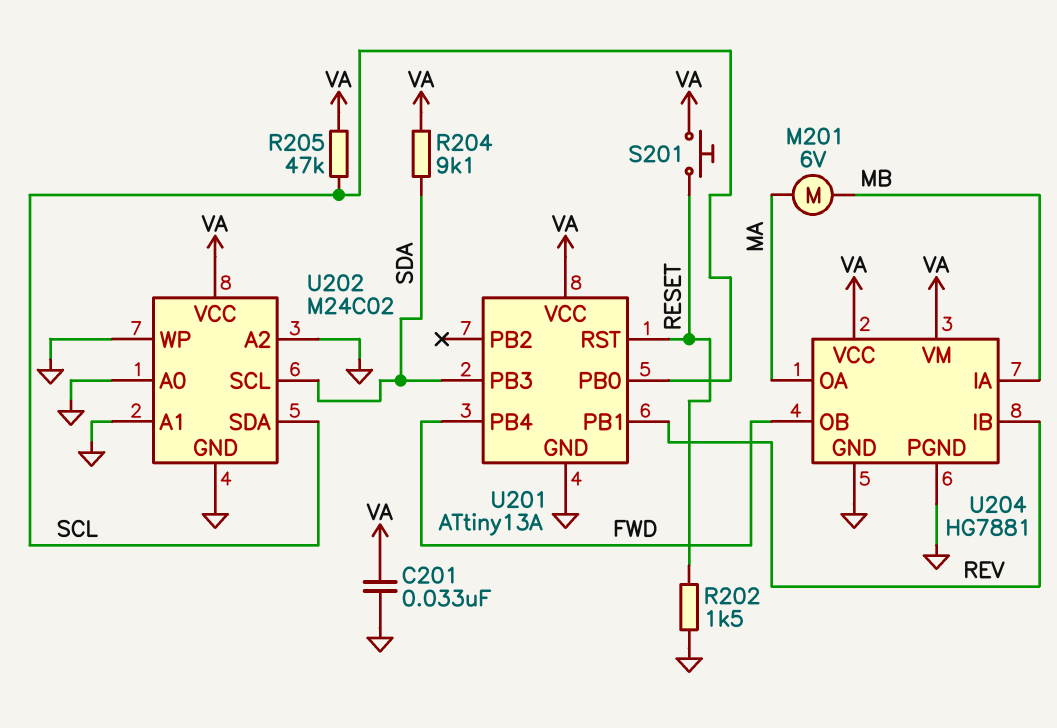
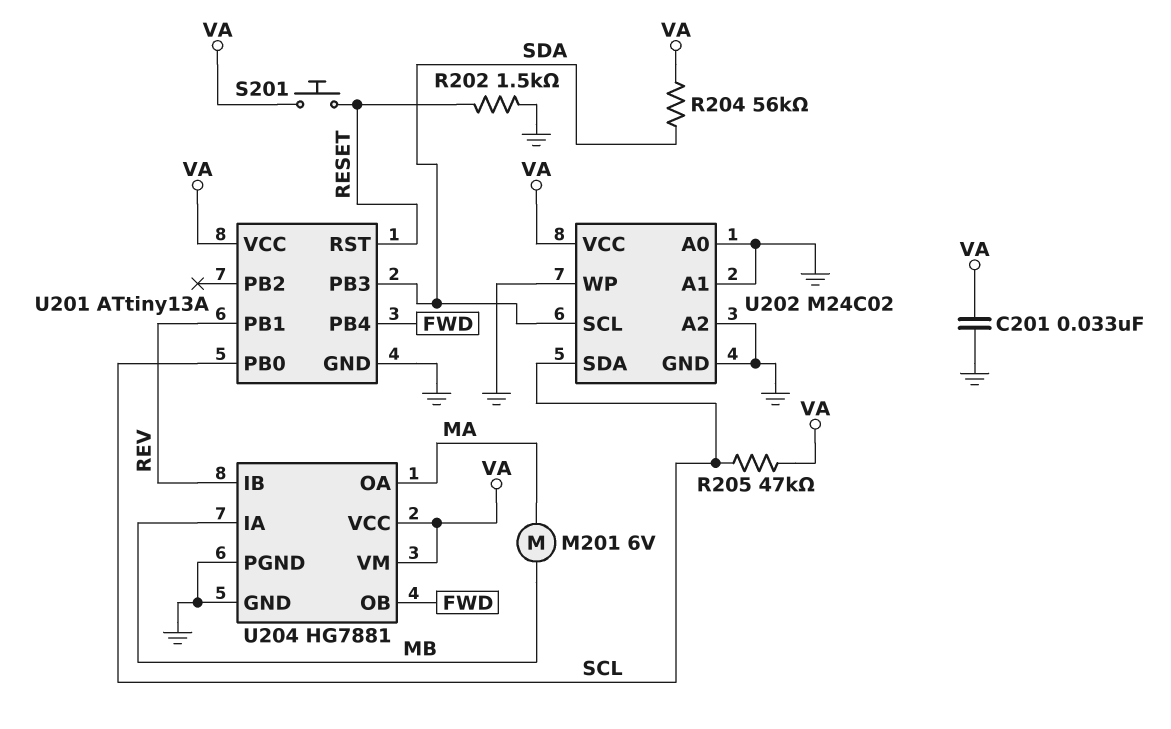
R204: 9.1k (SDA, VA) -> 56k (SDA, VA)

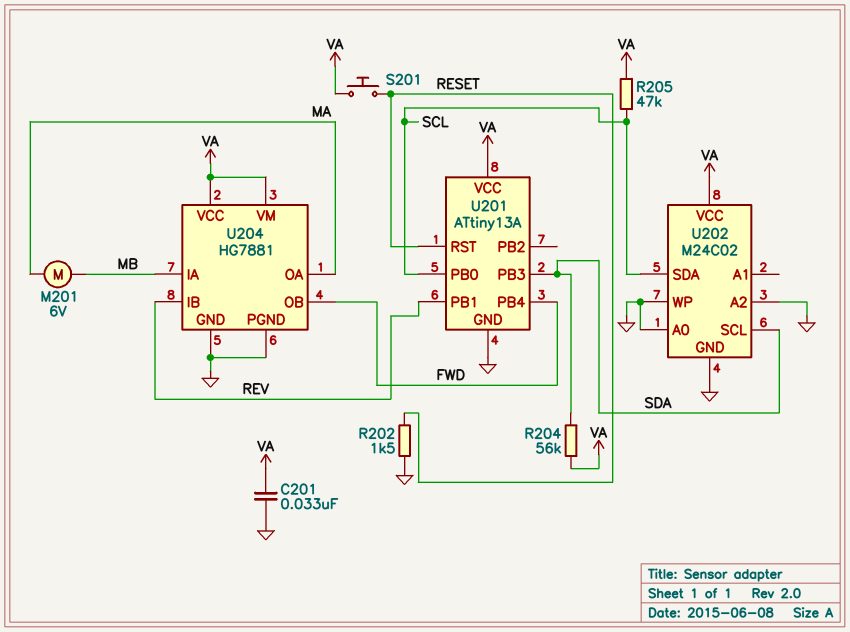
U202 pin A1: GND -> none

